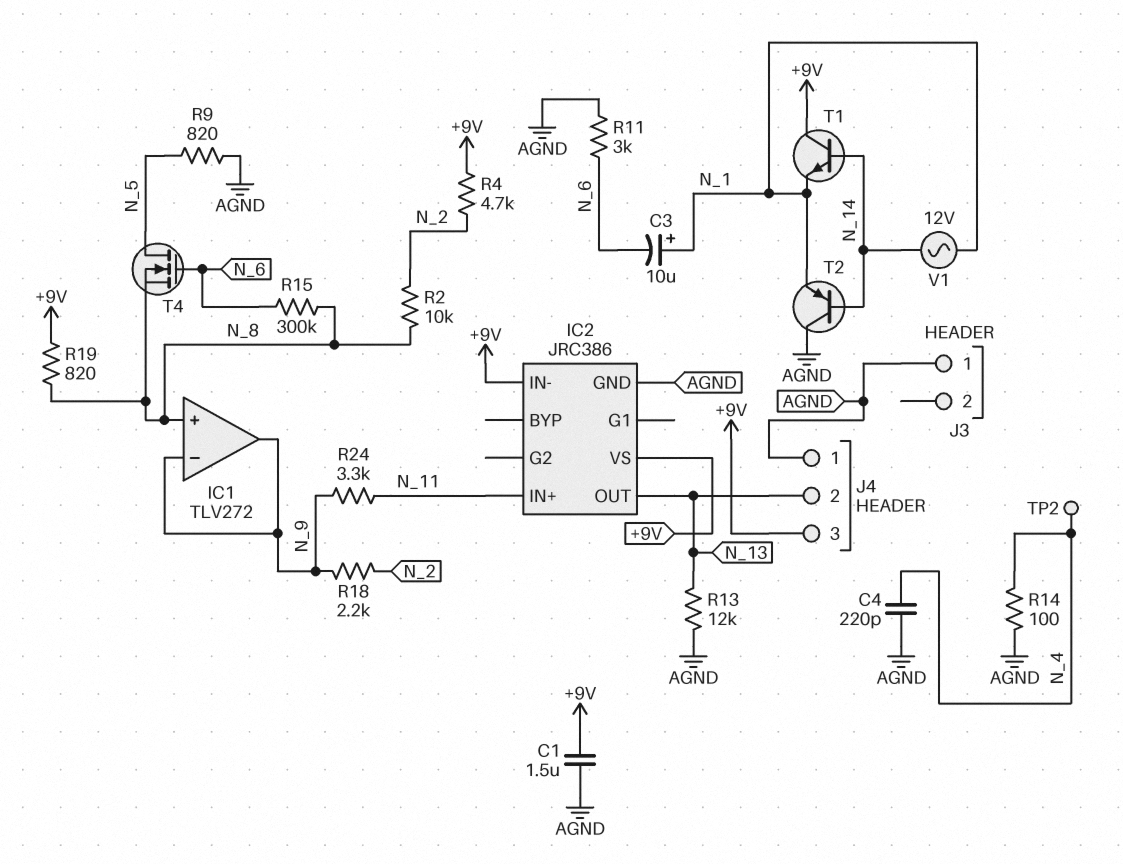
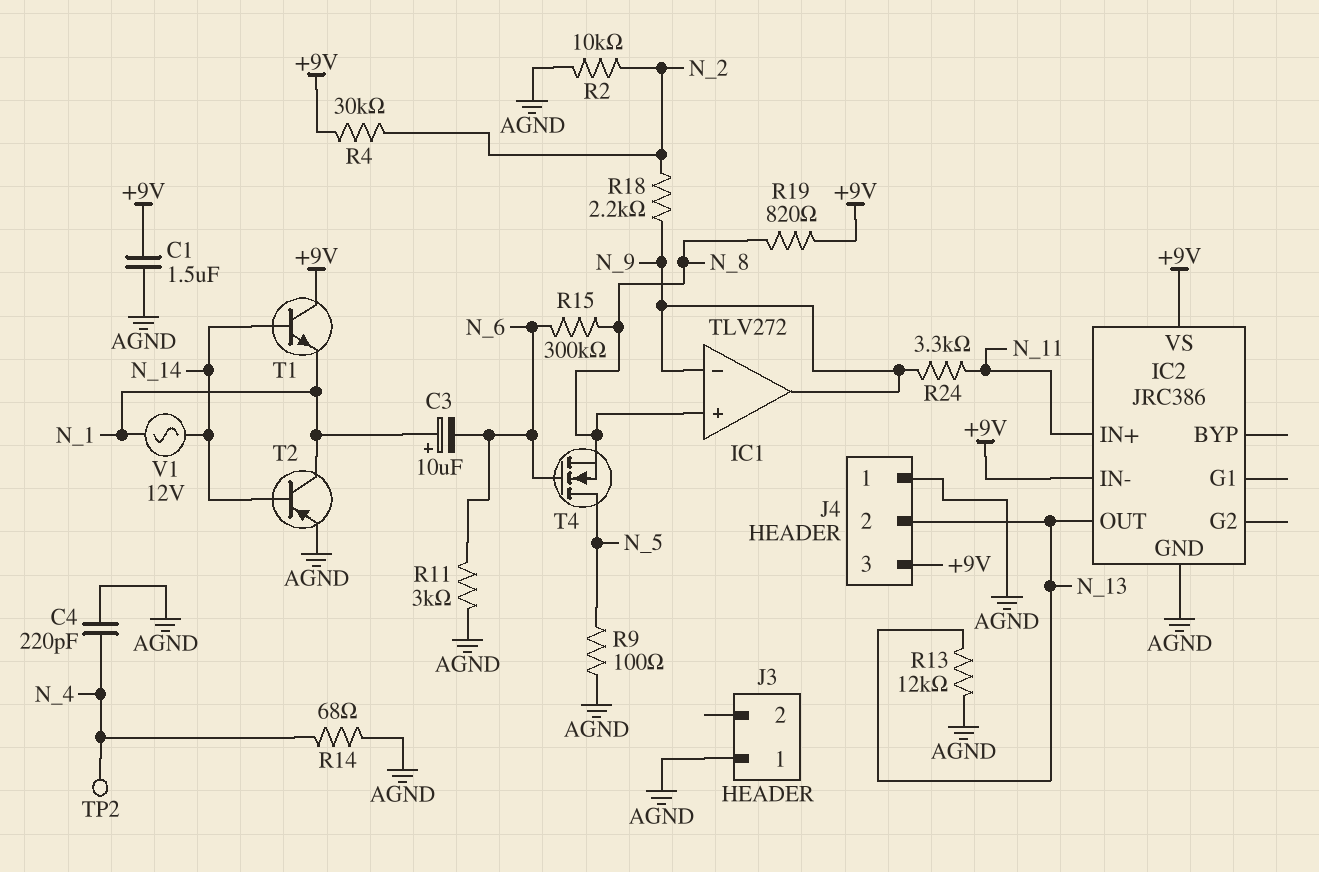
R2: 10k (N_2, N_8) -> 10k (AGND, N_2)
R4: 4.7k (+9V, N_2) -> 30k (+9V, N_2)
R9: 820 (AGND, N_5) -> 100 (AGND, N_5)
R14: 100 (AGND, N_4) -> 68 (AGND, N_4)
T2: PNP (B N_14, C AGND, E N_1) -> PNP (B N_14, C N_1, E AGND)

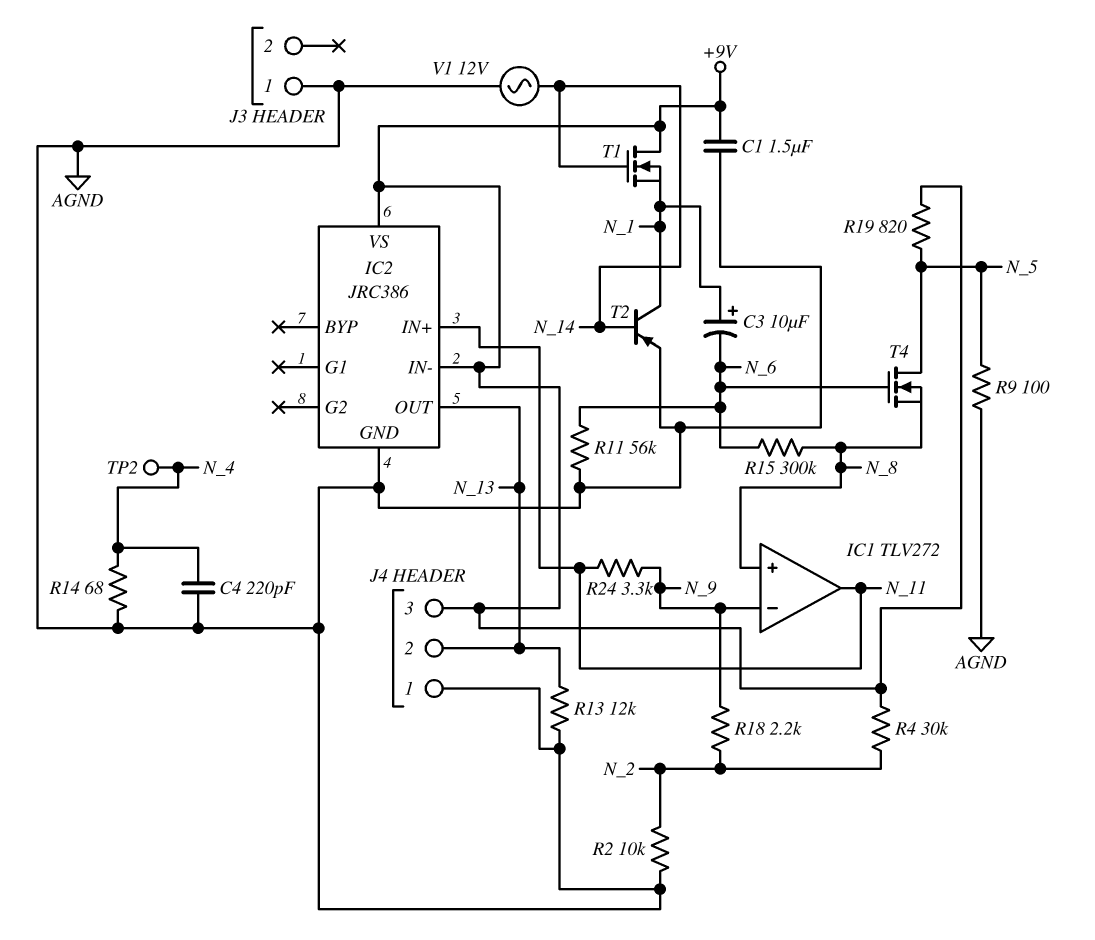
IC1 pin out: N_9 -> N_11
R11: 3k (AGND, N_6) -> 56k (AGND, N_6)
R19: 820 (+9V, N_8) -> 820 (+9V, N_5)
T1: NPN (B N_14, C +9V, E N_1) -> NMOS (G N_14, D +9V, S N_1)
V1: AC 12V (N_1, N_14) -> AC 12V (AGND, N_14)

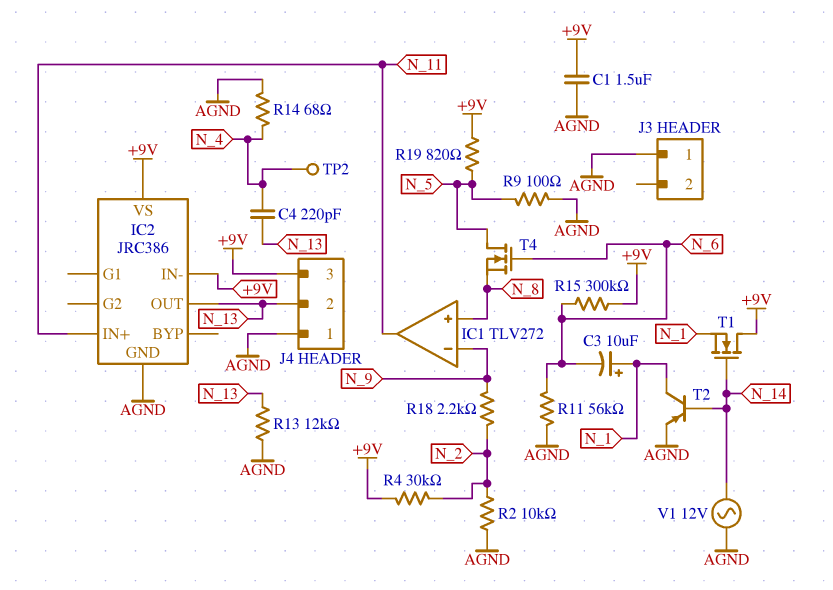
C4: 220pF (AGND, N_4) -> 220pF (N_4, N_13)
R15: 300k (N_6, N_8) -> 300k (+9V, N_6)
R24: 3.3k (N_9, N_11) -> none

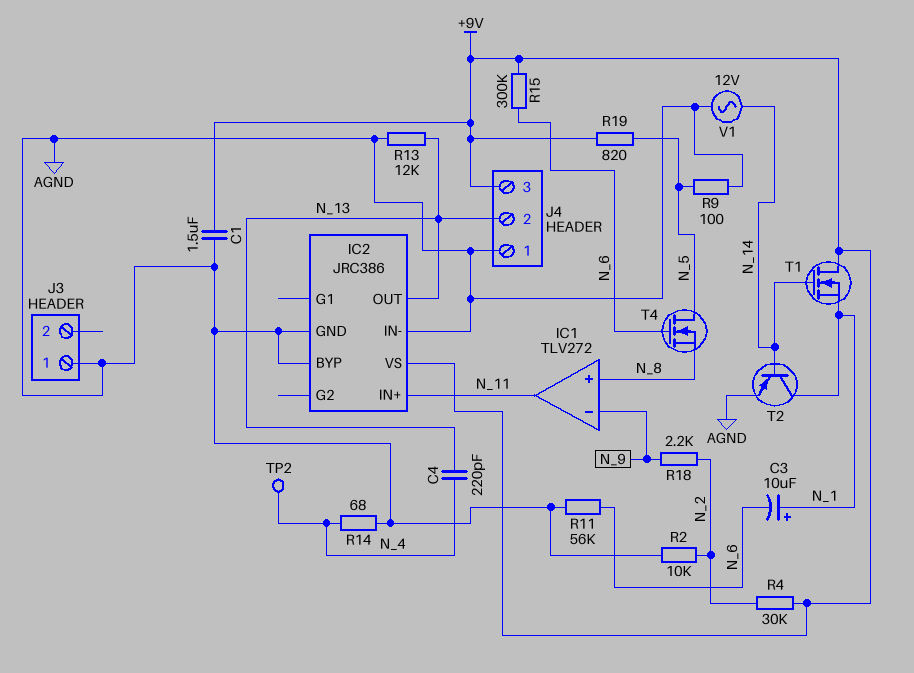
IC2 pin BYP: none -> AGND
IC2 pin IN-: +9V -> AGND

